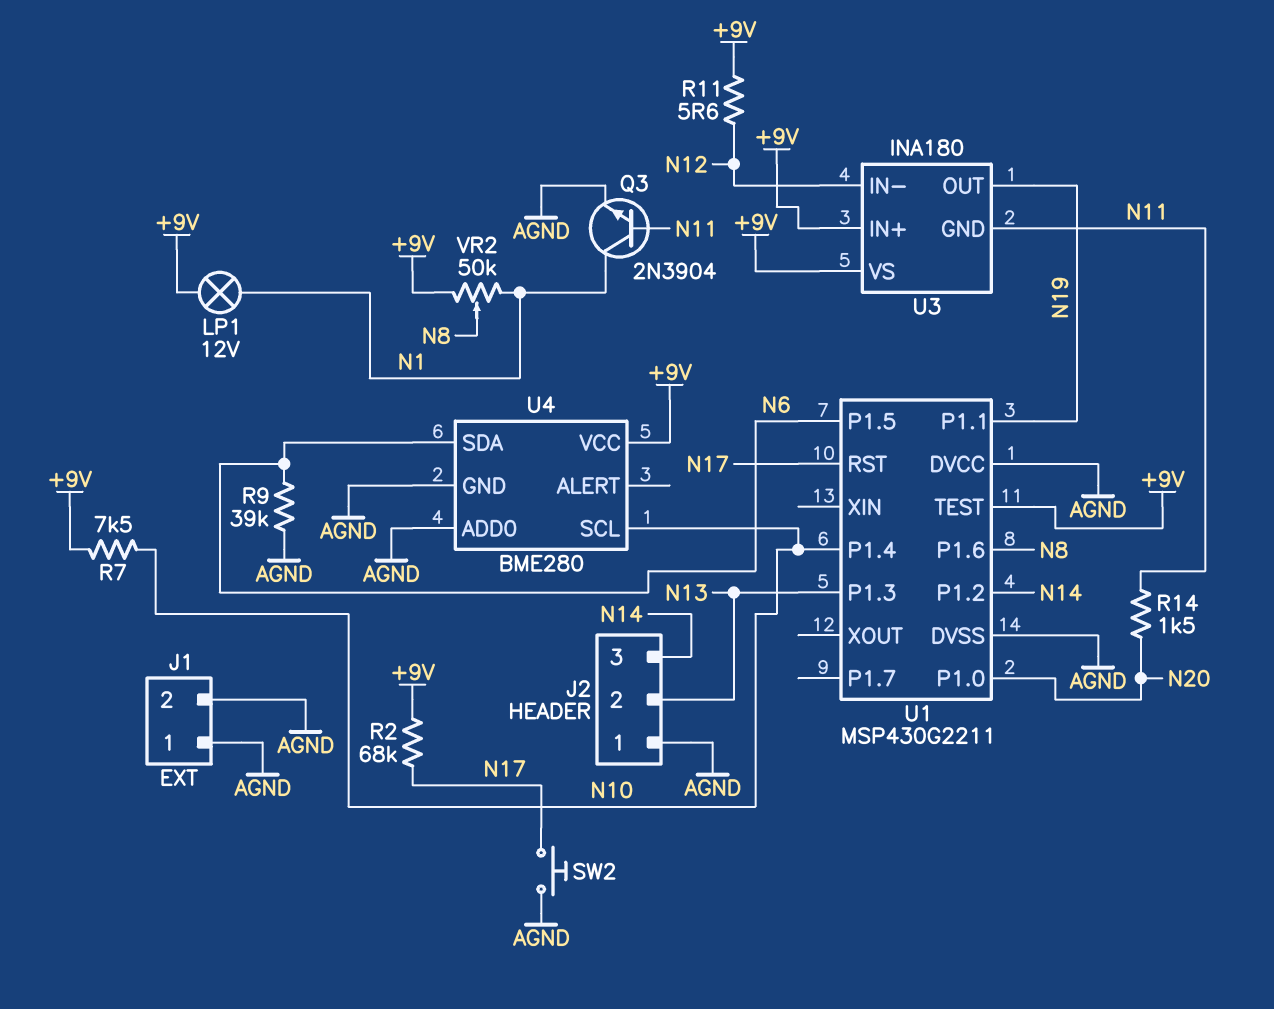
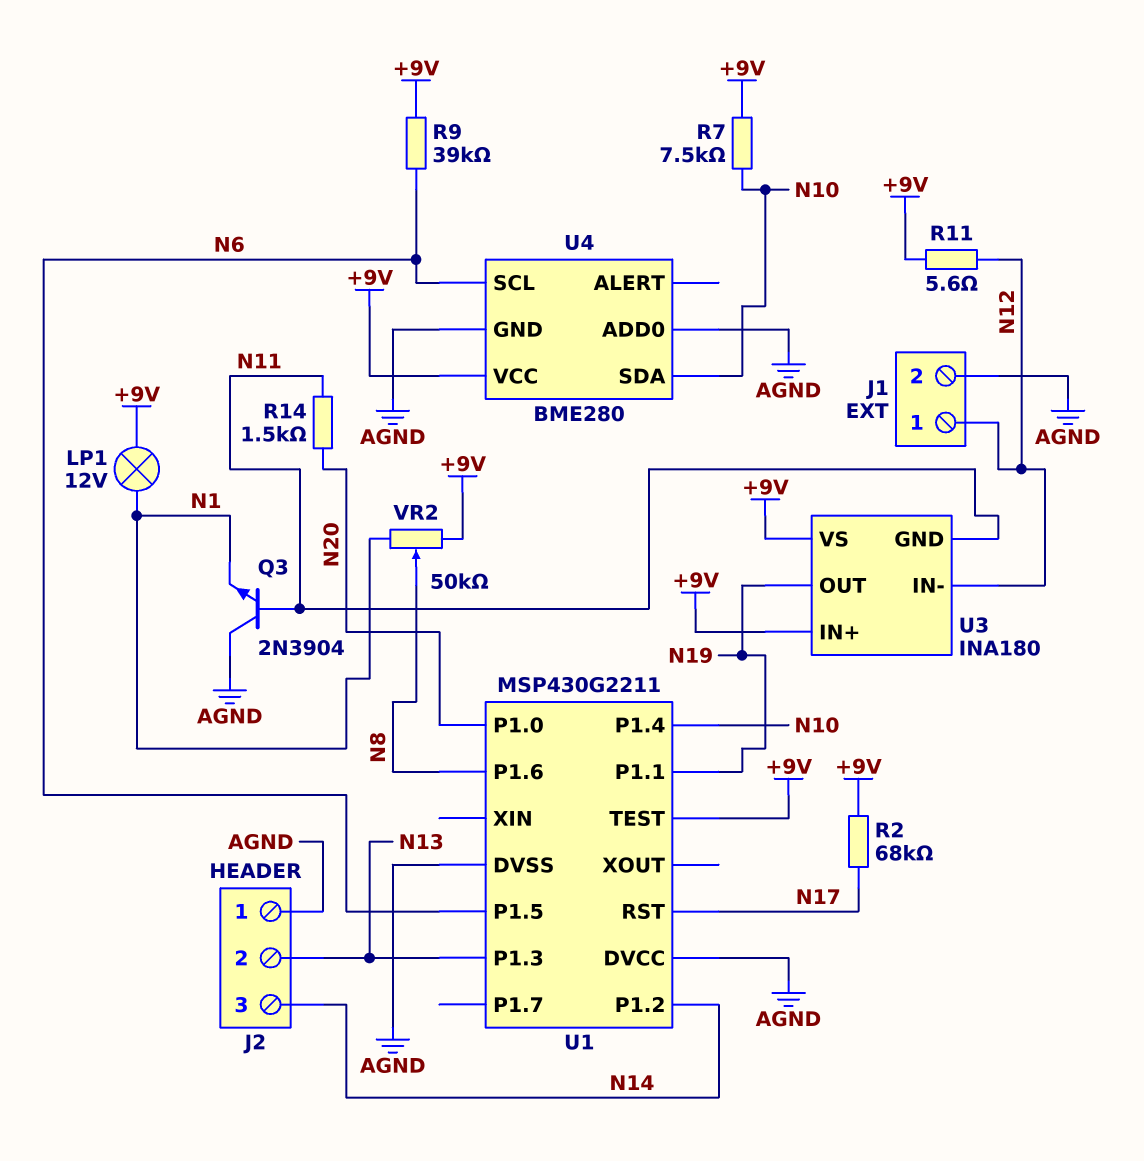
J1 pin 1: AGND -> N12
Q3: NPN 2N3904 (B N11, C N1, E AGND) -> NPN 2N3904 (B N11, C AGND, E N1)
R9: 39k (AGND, N6) -> 39k (+9V, N6)
SW2: button (AGND, N17) -> none
U4 pin SCL: N10 -> N6
U4 pin SDA: N6 -> N10

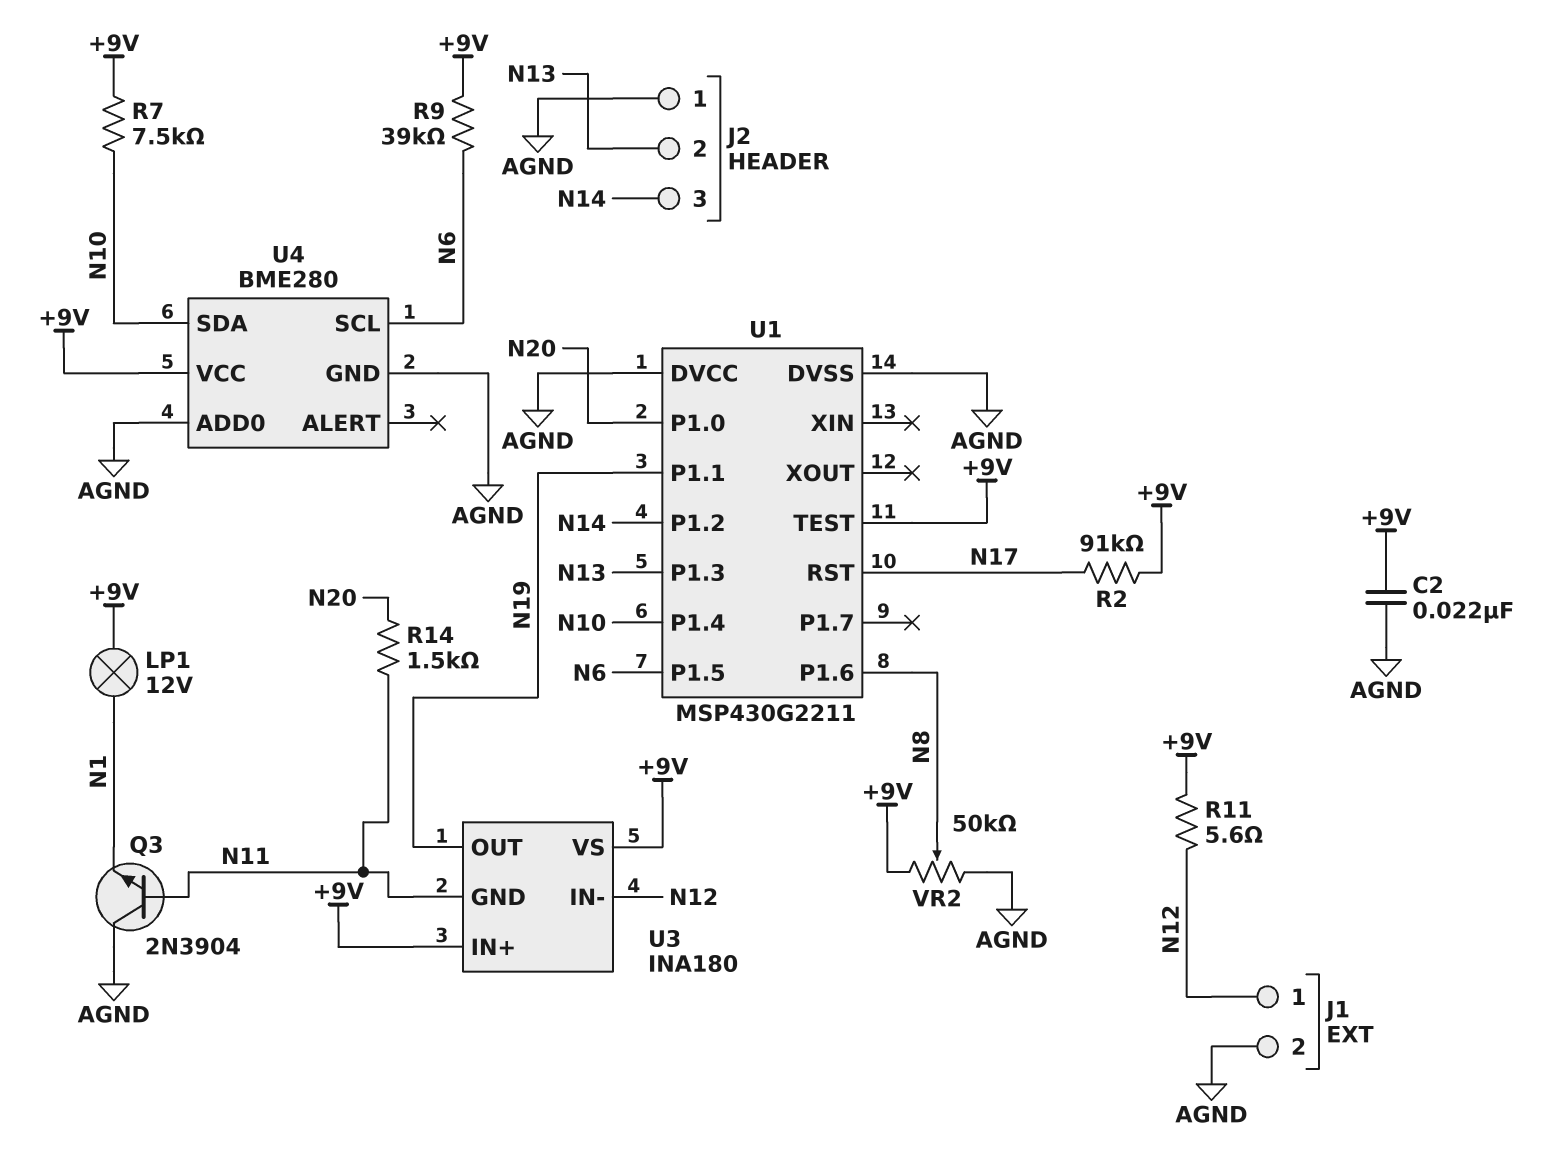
C2: none -> 22nF (+9V, AGND)
R2: 68k (+9V, N17) -> 91k (+9V, N17)
VR2: 50k (+9V, N1, wiper N8) -> 50k (+9V, AGND, wiper N8)

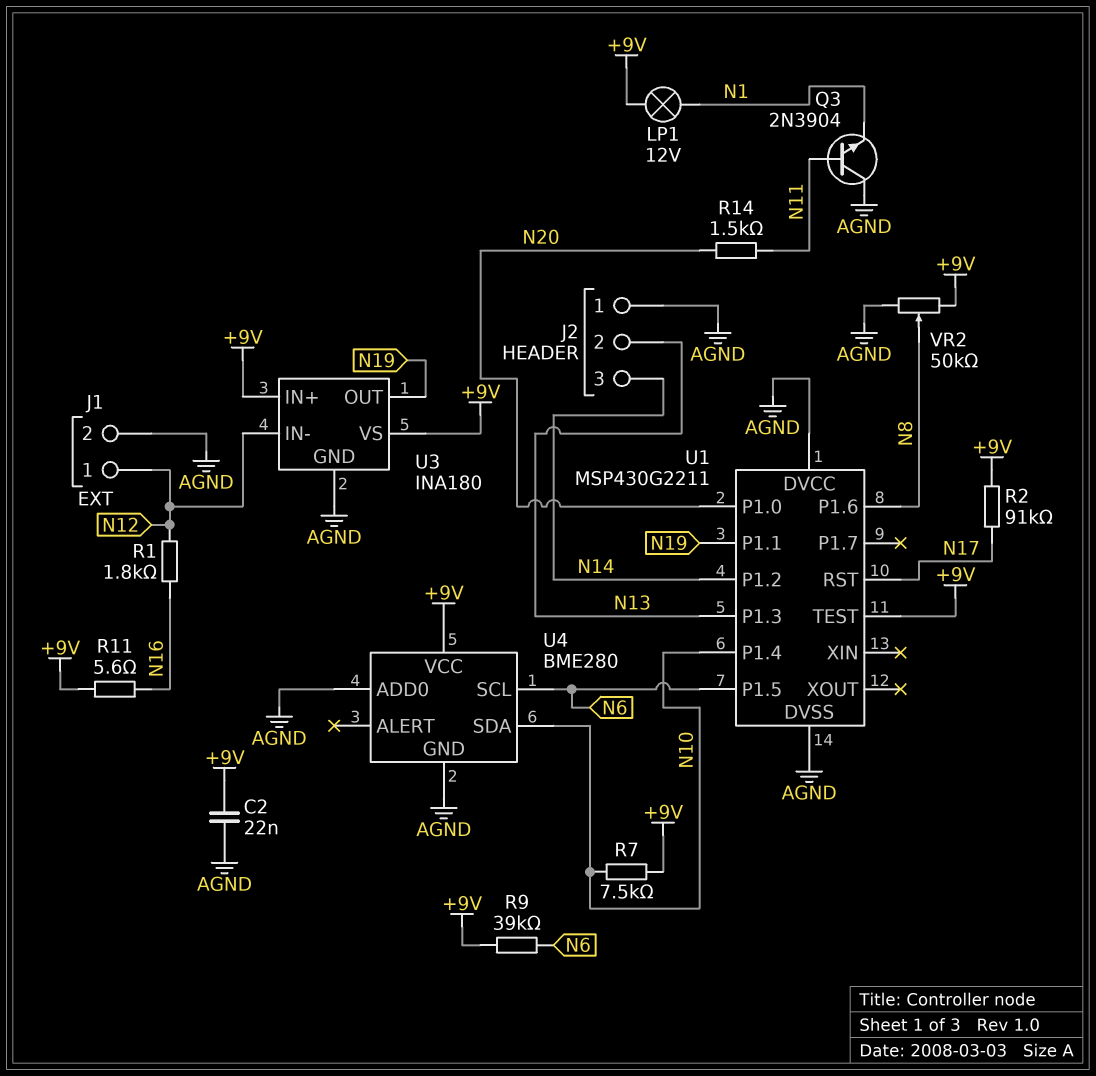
R1: none -> 1.8k (N12, N16)
R11: 5.6 (+9V, N12) -> 5.6 (+9V, N16)
U3 pin GND: N11 -> AGND

